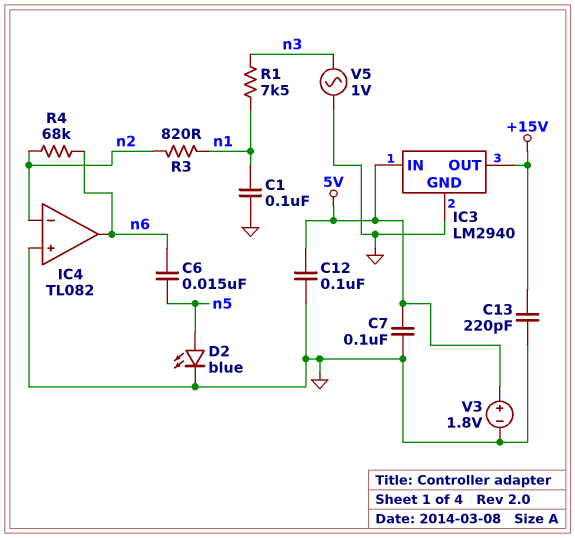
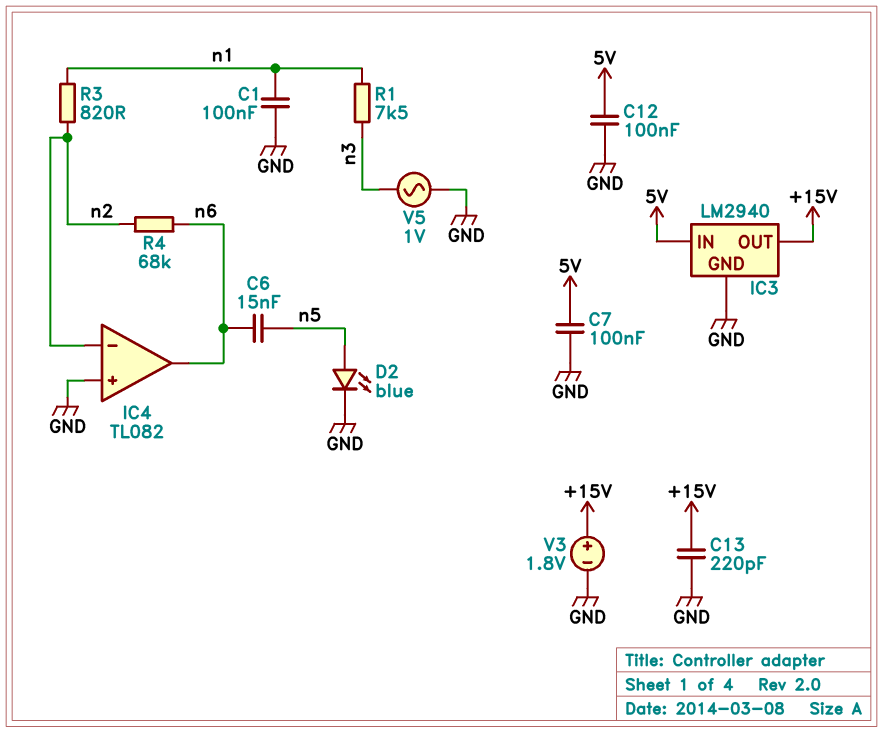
V3: 1.8V (plus 5V, minus GND) -> 1.8V (plus +15V, minus GND)

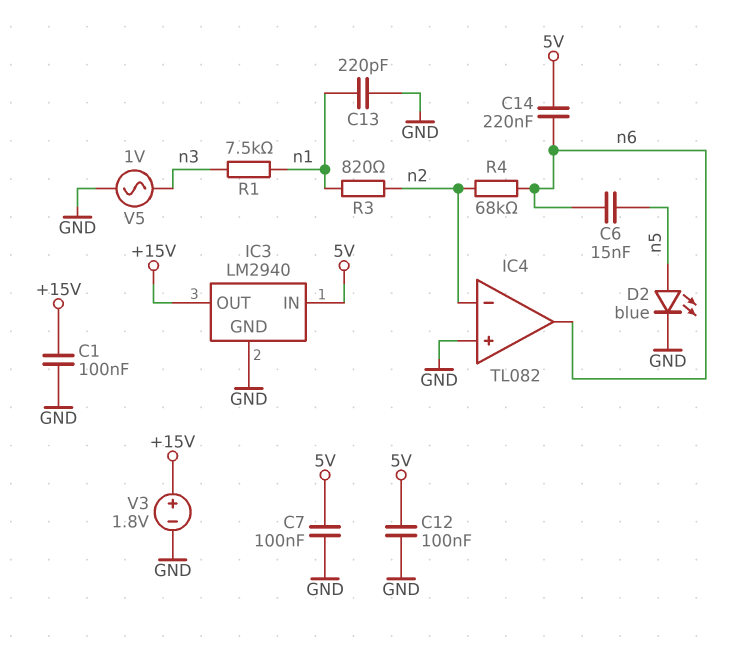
C1: 100nF (GND, n1) -> 100nF (+15V, GND)
C13: 220pF (+15V, GND) -> 220pF (GND, n1)
C14: none -> 220nF (5V, n6)

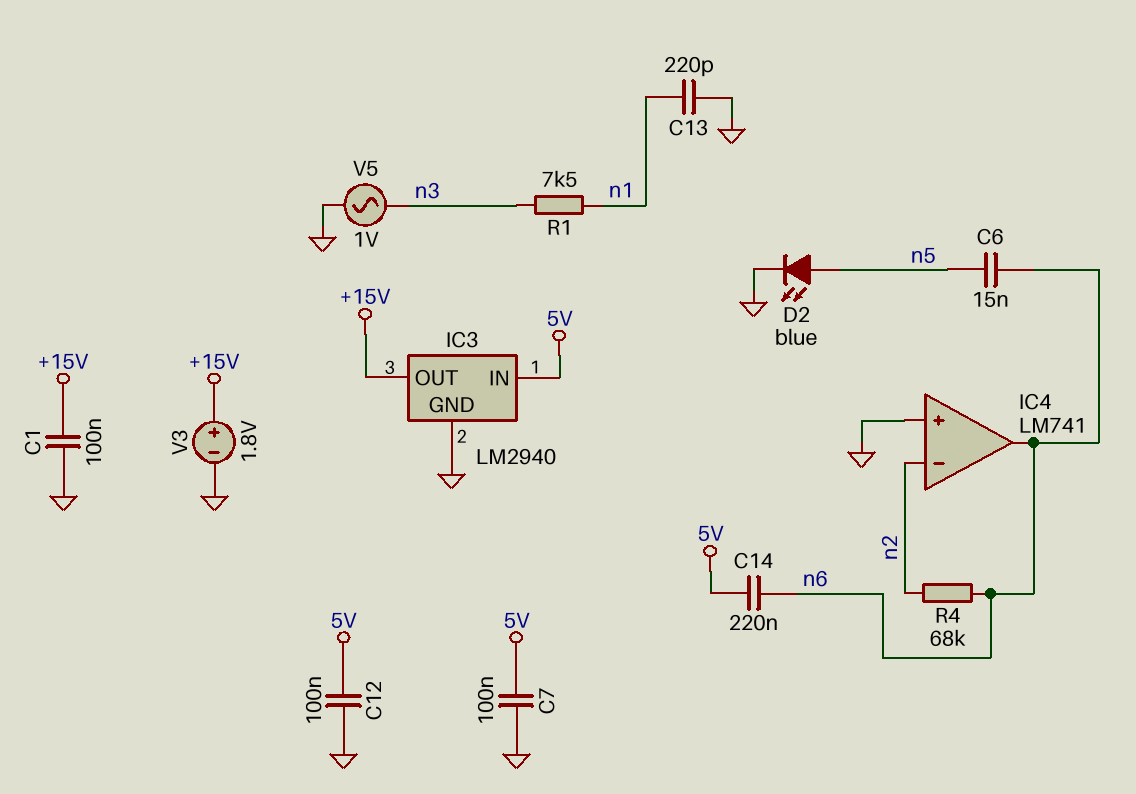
IC4: TL082 -> LM741
R3: 820 (n1, n2) -> none

